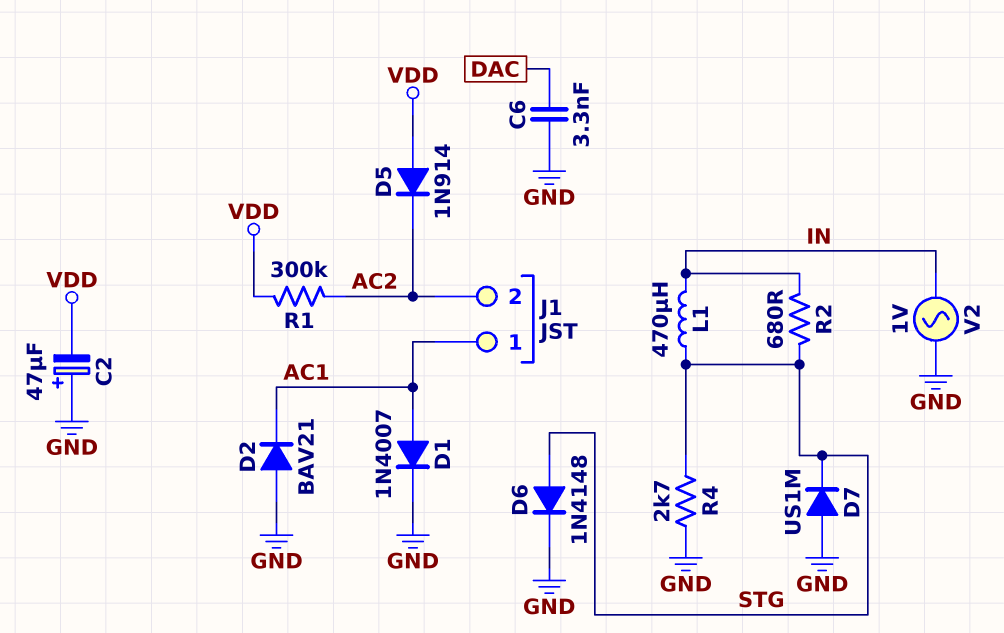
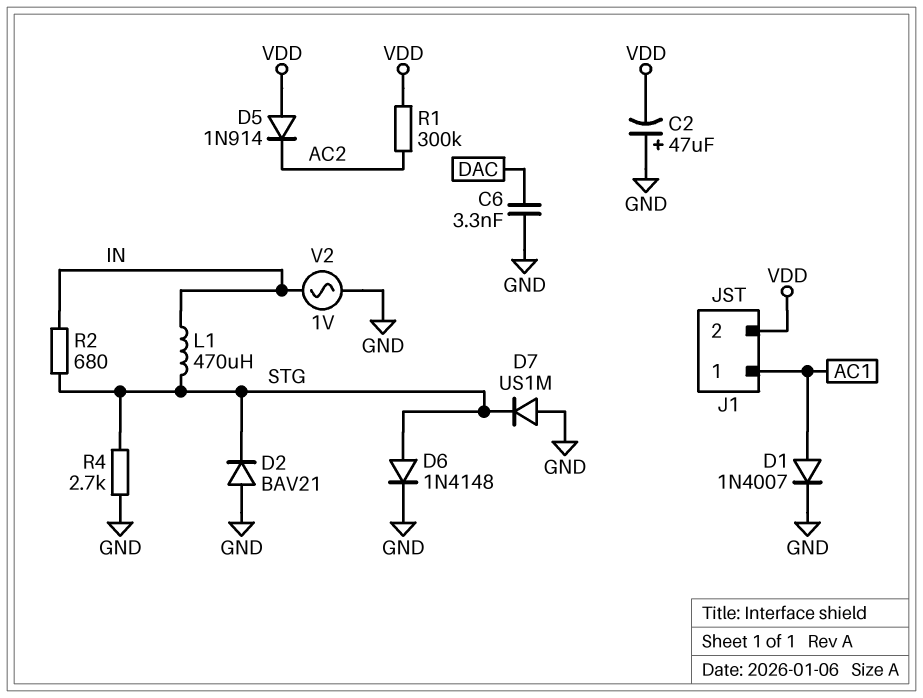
D2: diode BAV21 (A GND, K AC1) -> diode BAV21 (A GND, K STG)
J1 pin 2: AC2 -> VDD

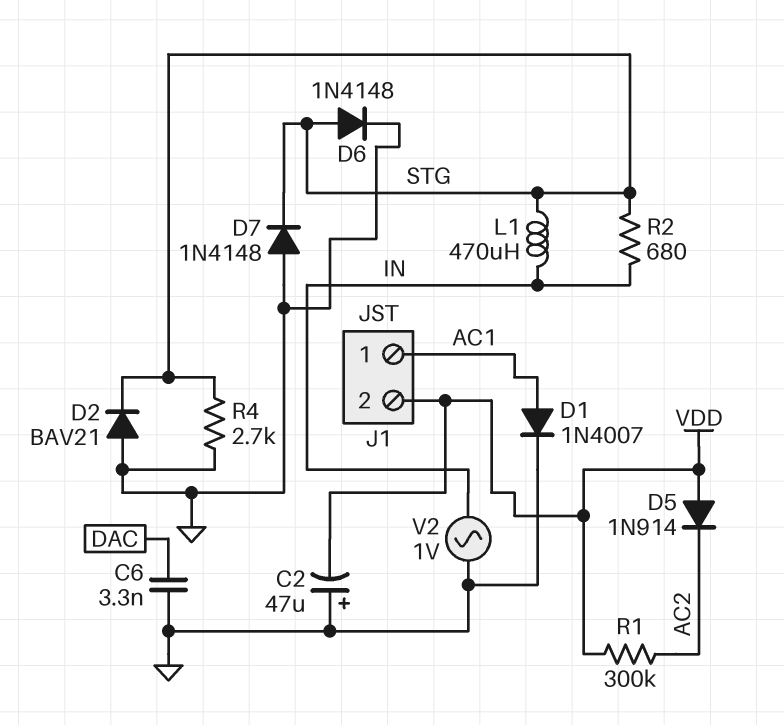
D7: diode US1M (A GND, K STG) -> diode 1N4148 (A GND, K STG)

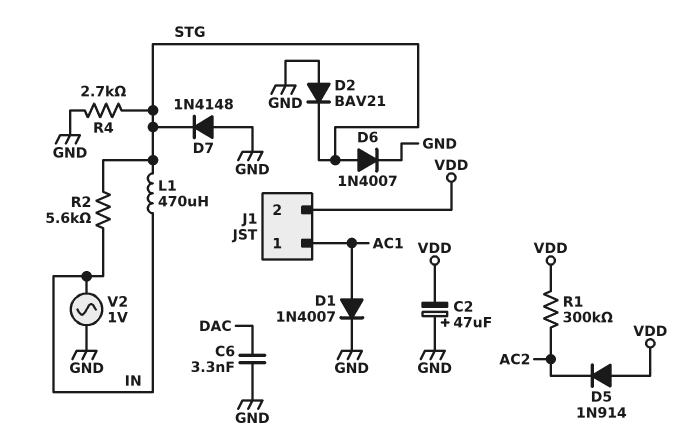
D6: diode 1N4148 (A STG, K GND) -> diode 1N4007 (A STG, K GND)
R2: 680 (IN, STG) -> 5.6k (IN, STG)

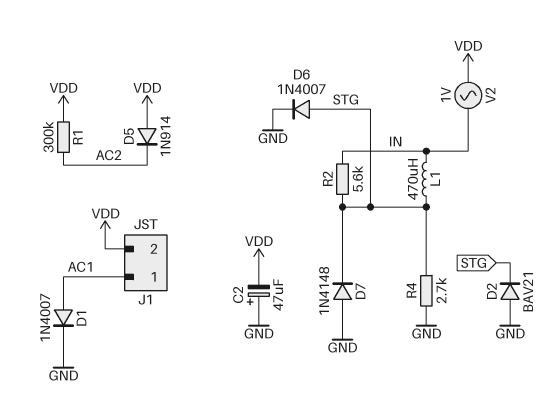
C6: 3.3nF (DAC, GND) -> none
V2: AC 1V (GND, IN) -> AC 1V (IN, VDD)

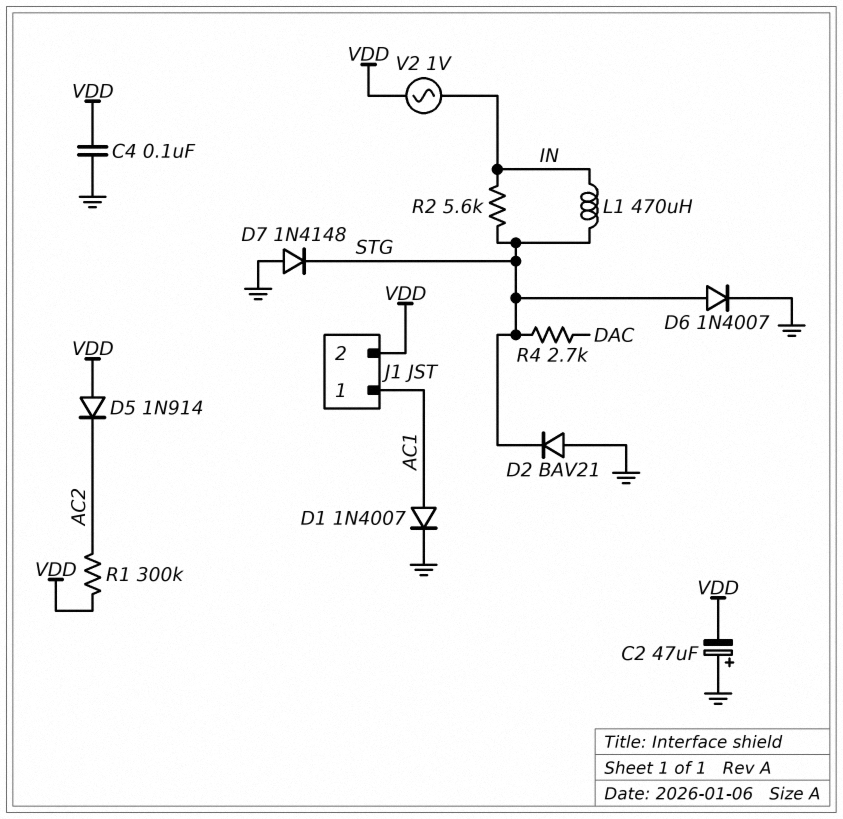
C4: none -> 100nF (GND, VDD)
R4: 2.7k (GND, STG) -> 2.7k (DAC, STG)

